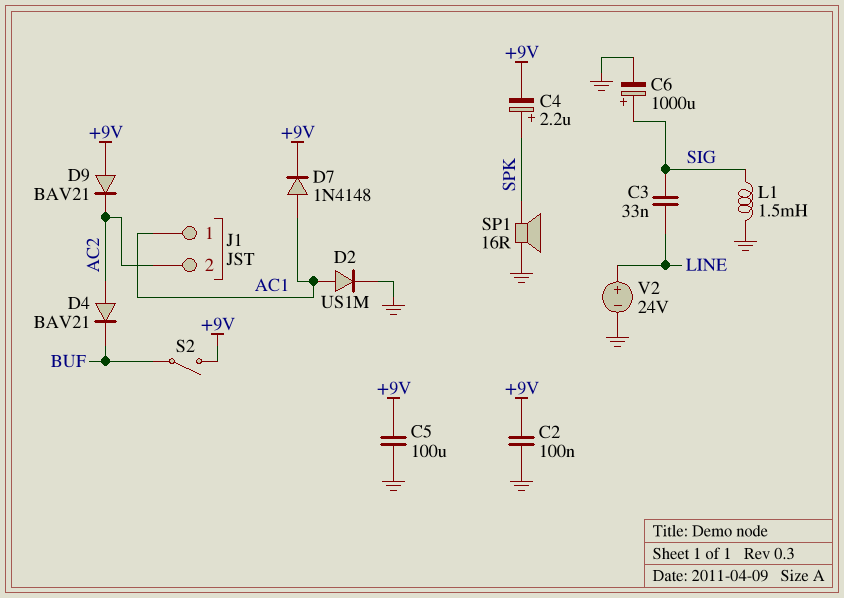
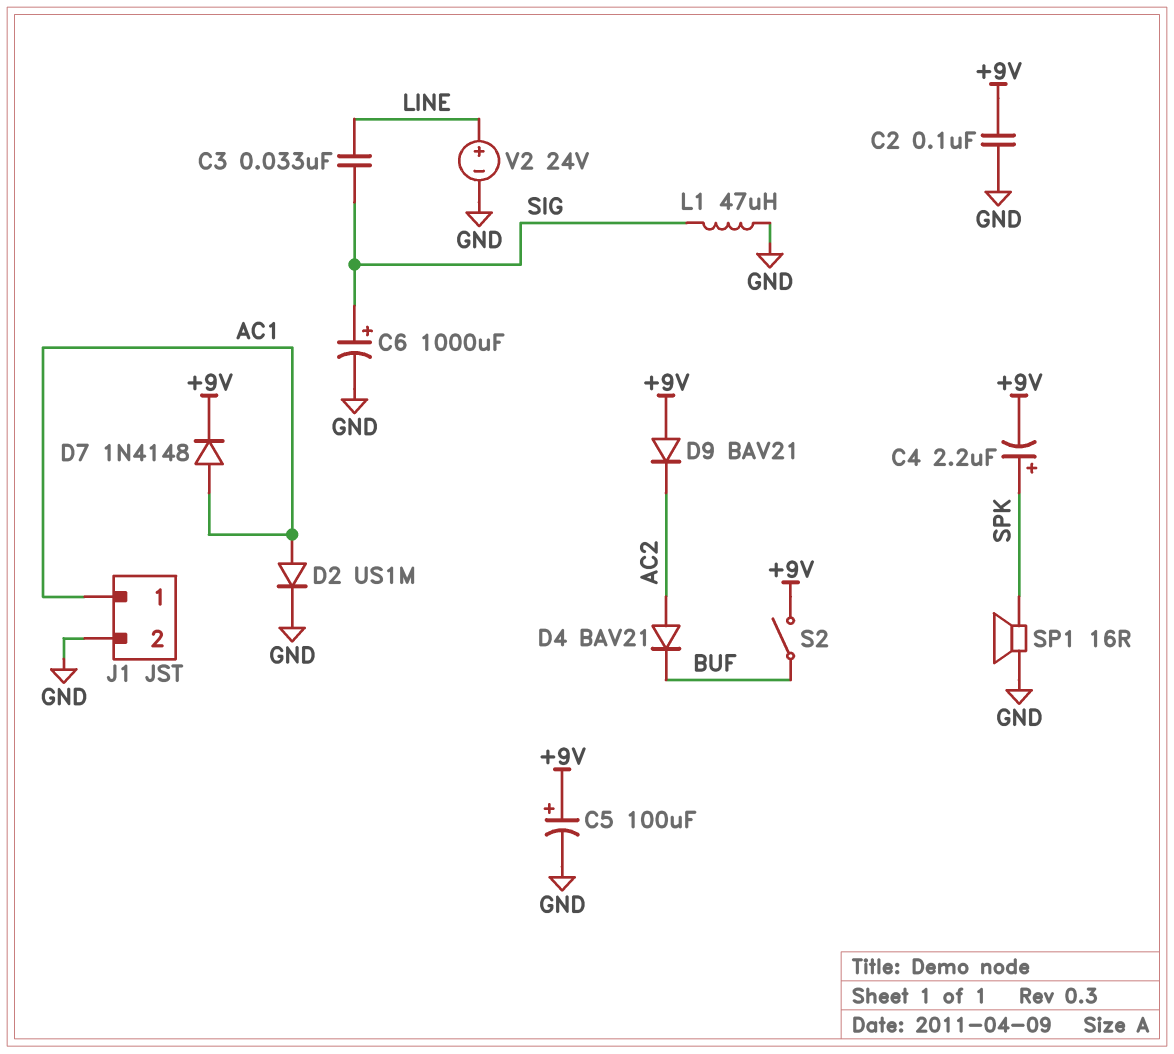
C5: 100uF (+9V, GND) -> 100uF (plus +9V, minus GND)
J1 pin 2: AC2 -> GND
L1: 1.5mH (GND, SIG) -> 47uH (GND, SIG)

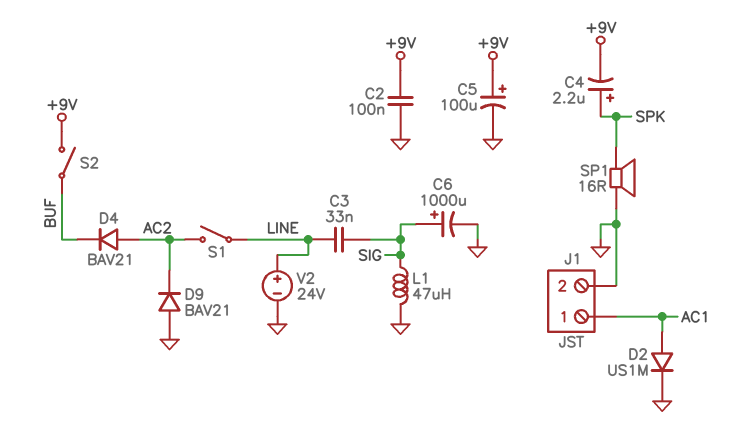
D7: diode 1N4148 (A AC1, K +9V) -> none
D9: diode BAV21 (A +9V, K AC2) -> diode BAV21 (A GND, K AC2)
S1: none -> switch (AC2, LINE)

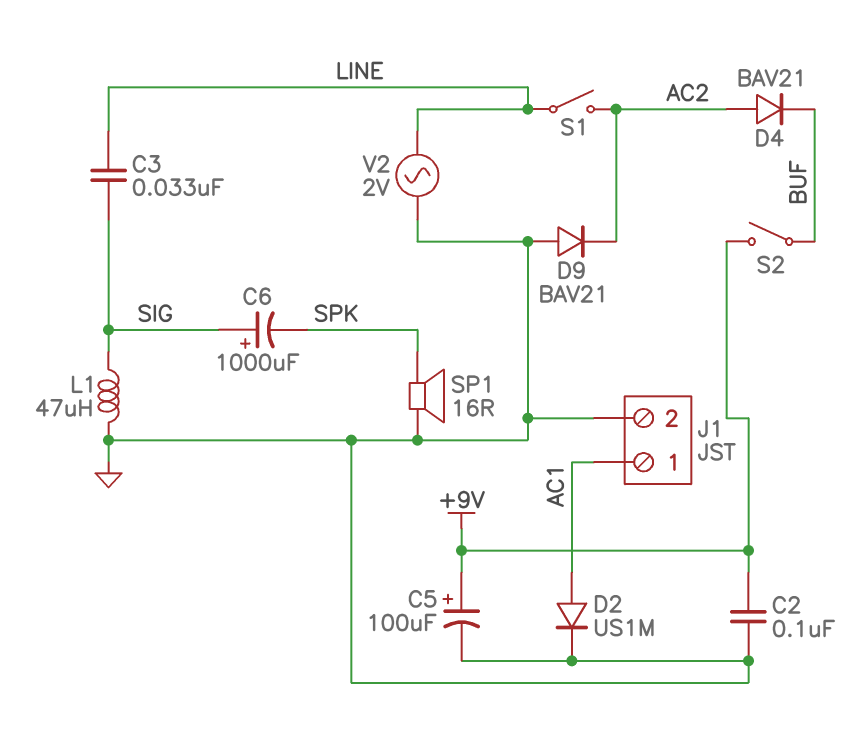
C4: 2.2uF (plus SPK, minus +9V) -> none
C6: 1000uF (plus SIG, minus GND) -> 1000uF (plus SIG, minus SPK)
V2: 24V (plus LINE, minus GND) -> AC 2V (GND, LINE)

